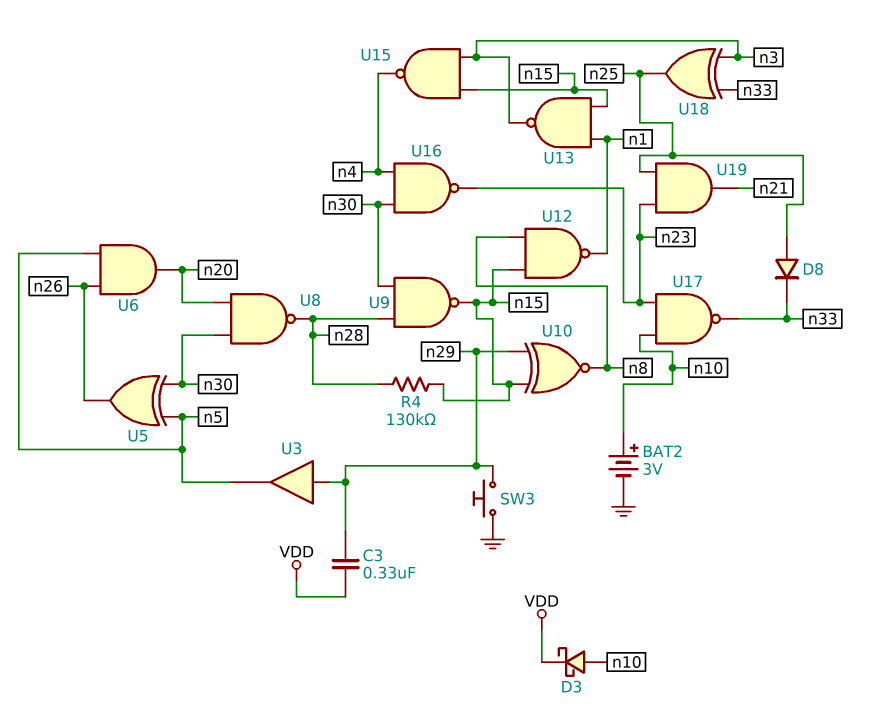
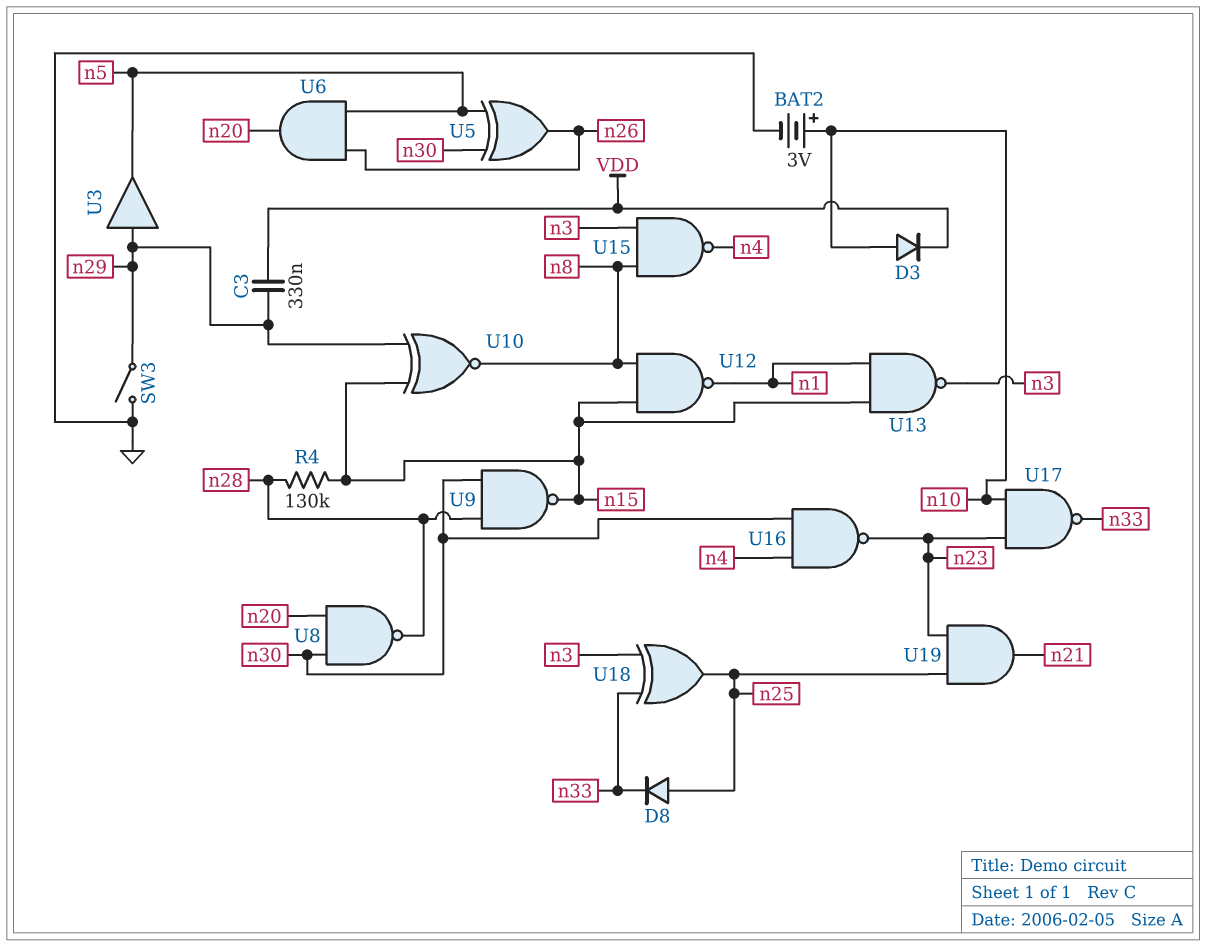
D3: schottky (A n10, K VDD) -> diode (A n10, K VDD)
SW3: button (GND, n29) -> switch (GND, n29)
U15: NAND (in n3, in n15, out n4) -> NAND (in n3, in n8, out n4)

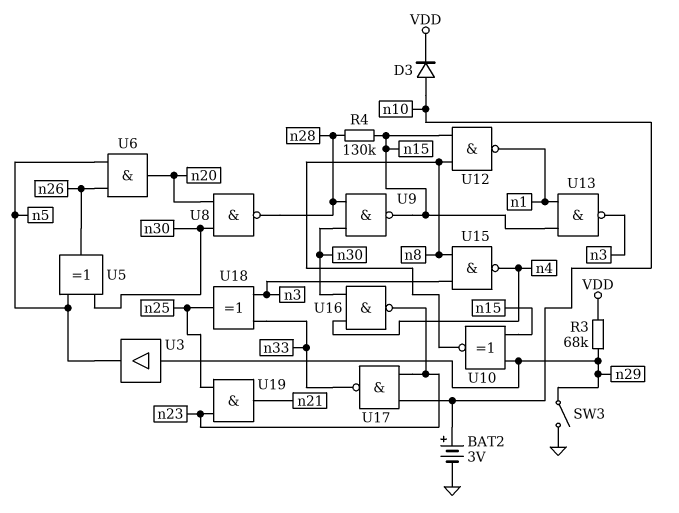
C3: 330nF (VDD, n29) -> none
D8: diode (A n25, K n33) -> none
R3: none -> 68k (VDD, n29)

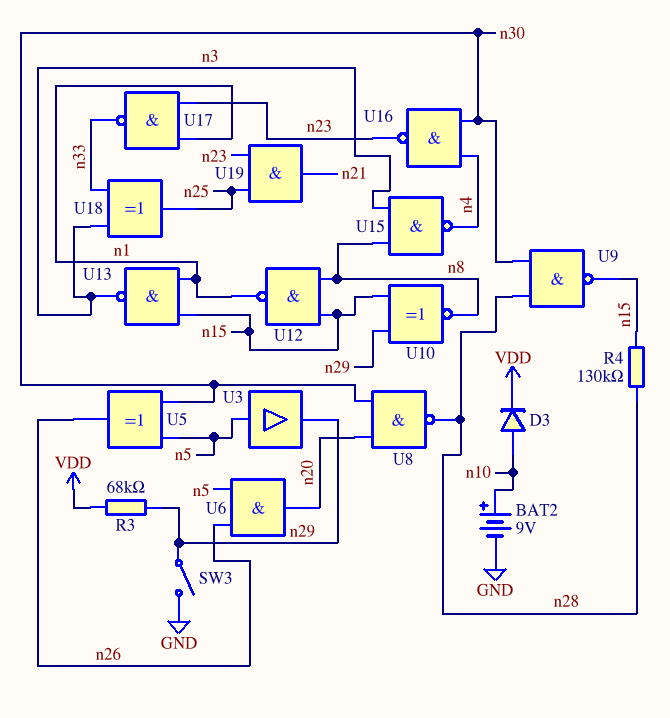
BAT2: 3V (plus n10, minus GND) -> 9V (plus n10, minus GND)
U3: buffer (in n29, out n5) -> buffer (in n5, out n29)
U17: NAND (in n10, in n23, out n33) -> NAND (in n1, in n23, out n33)

